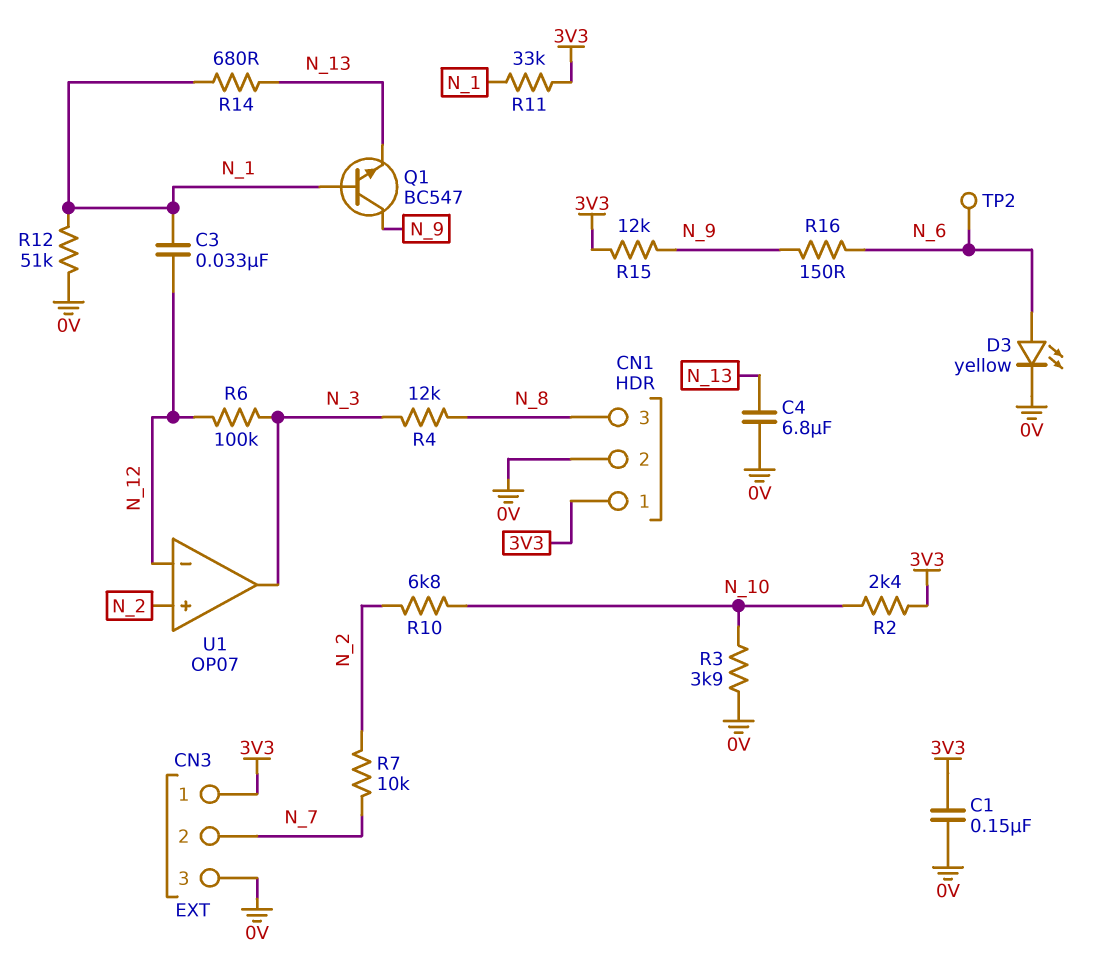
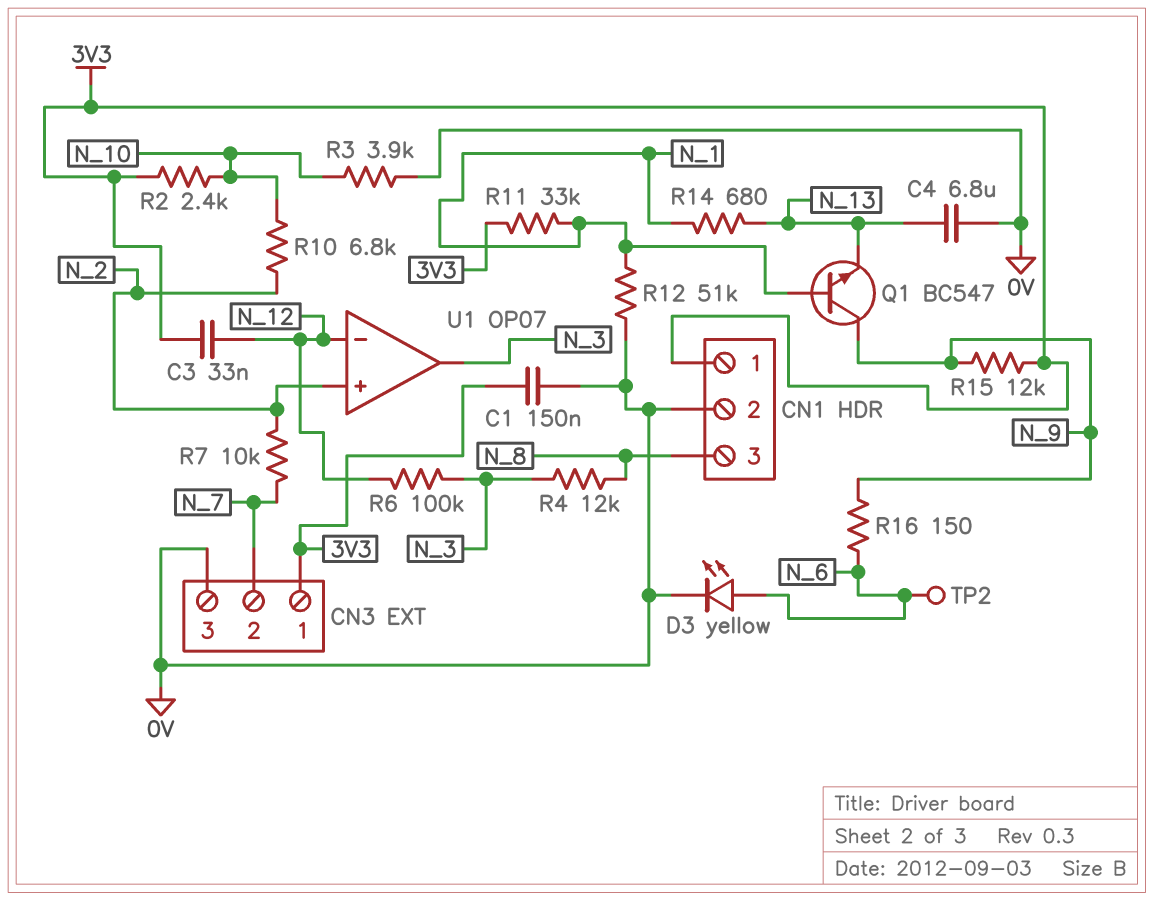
C3: 33nF (N_1, N_12) -> 33nF (3V3, N_12)

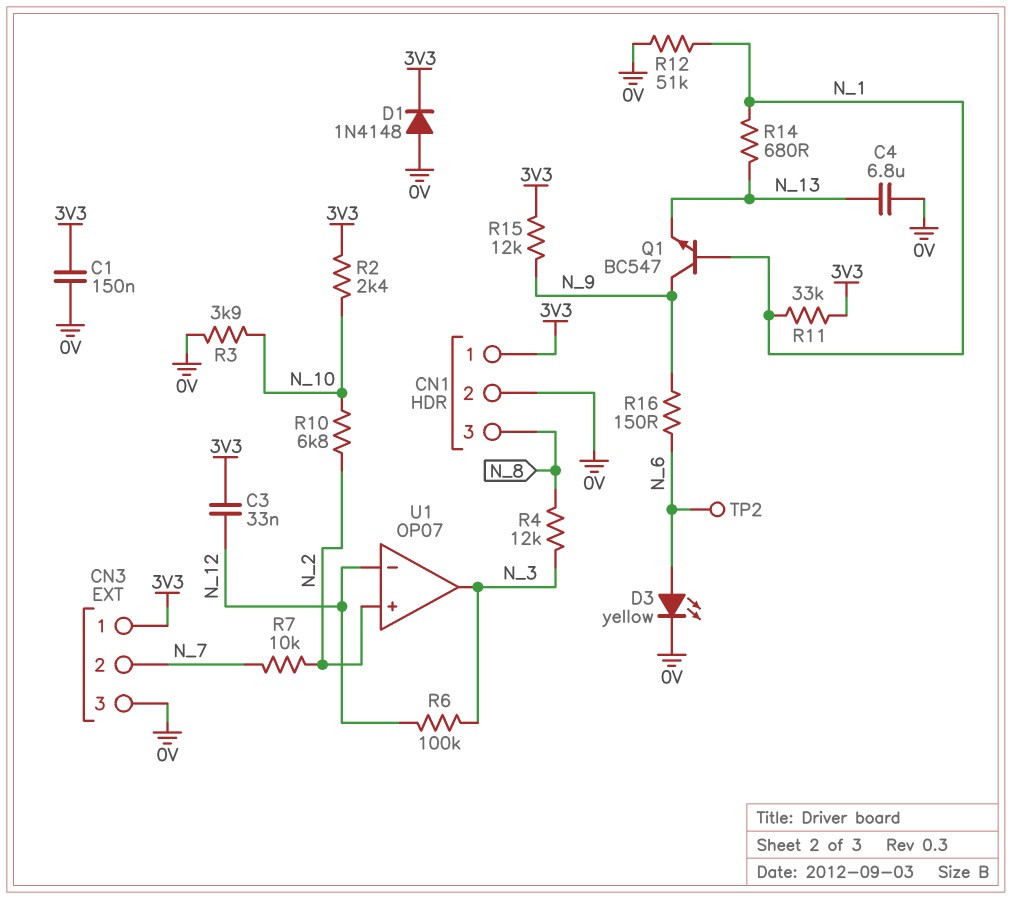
D1: none -> diode 1N4148 (A 0V, K 3V3)

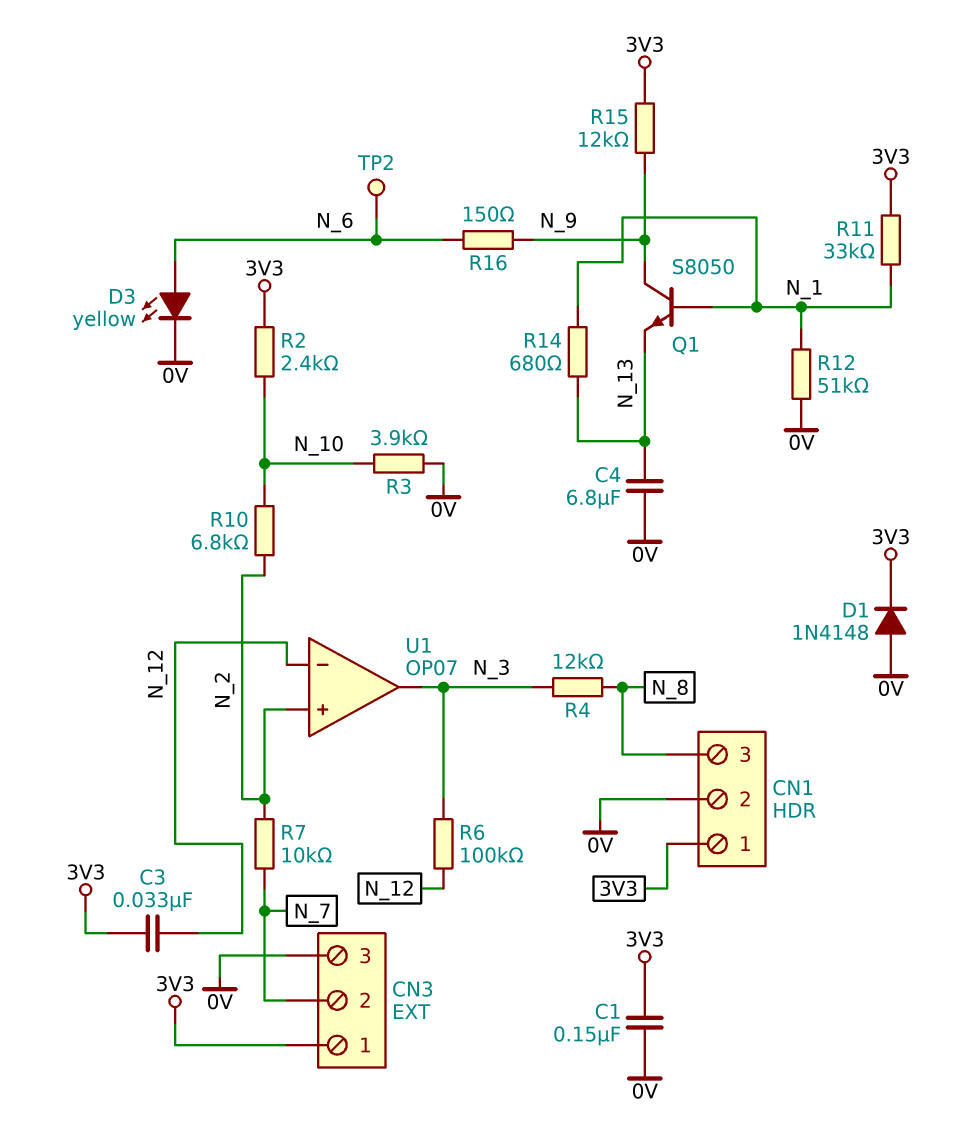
Q1: NPN BC547 (B N_1, C N_9, E N_13) -> NPN S8050 (B N_1, C N_9, E N_13)

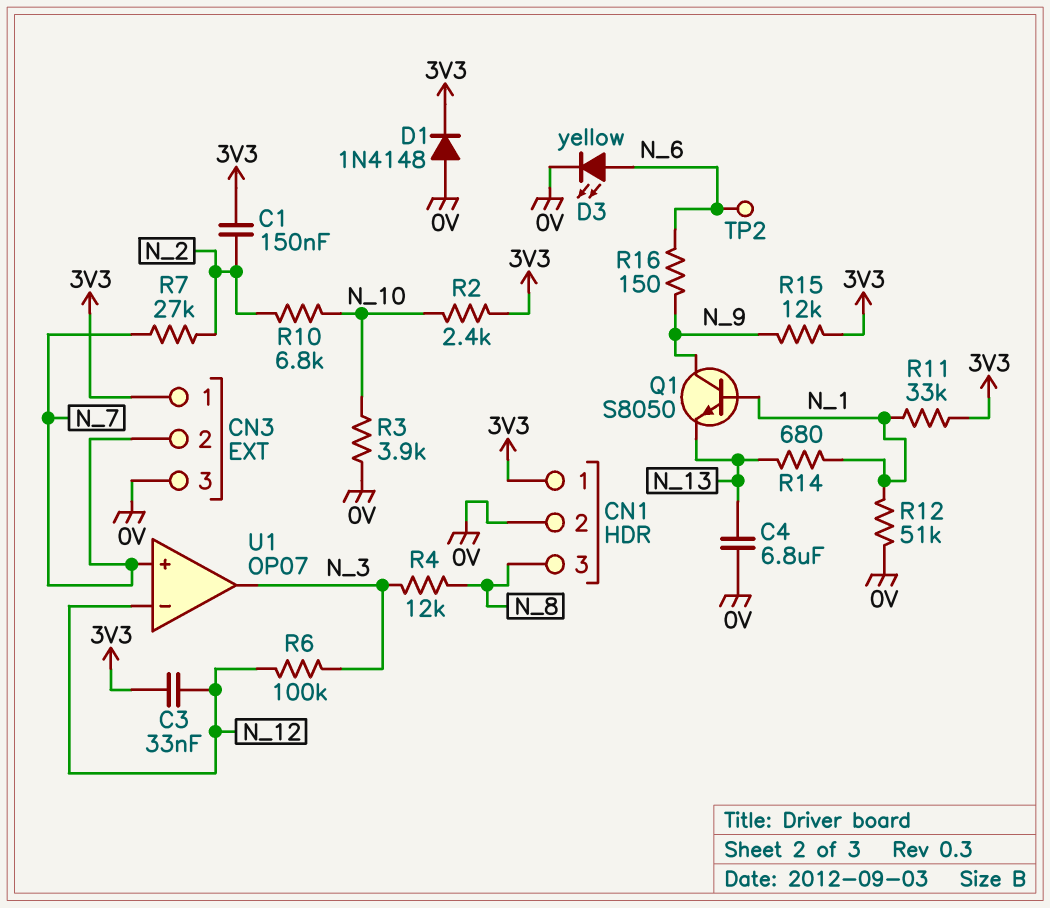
C1: 150nF (0V, 3V3) -> 150nF (3V3, N_2)
R7: 10k (N_2, N_7) -> 27k (N_2, N_7)
U1 pin in+: N_2 -> N_7

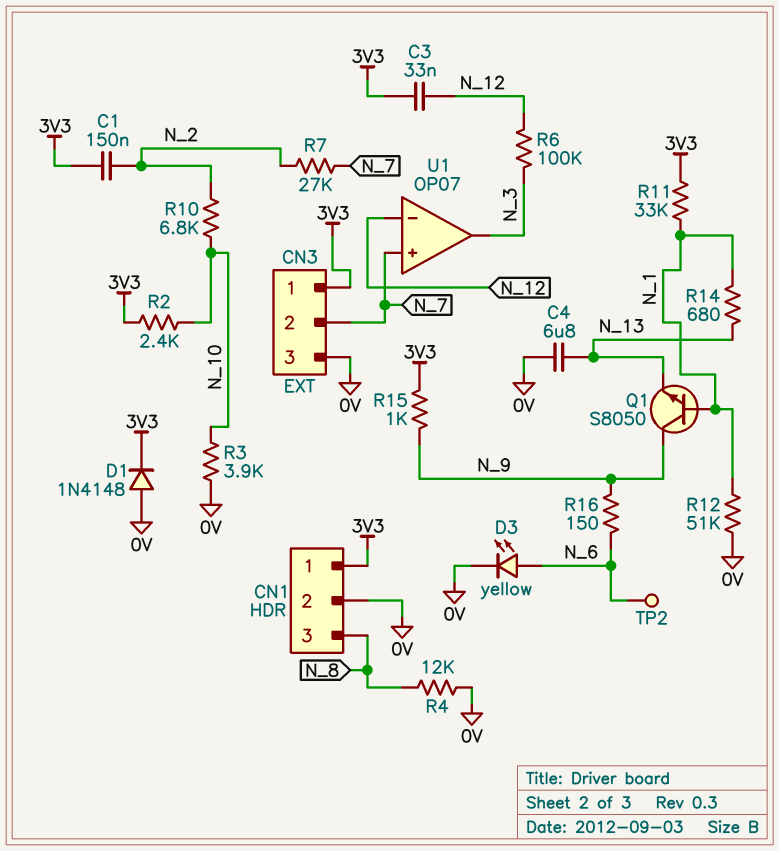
R4: 12k (N_3, N_8) -> 12k (0V, N_8)
R15: 12k (3V3, N_9) -> 1k (3V3, N_9)

